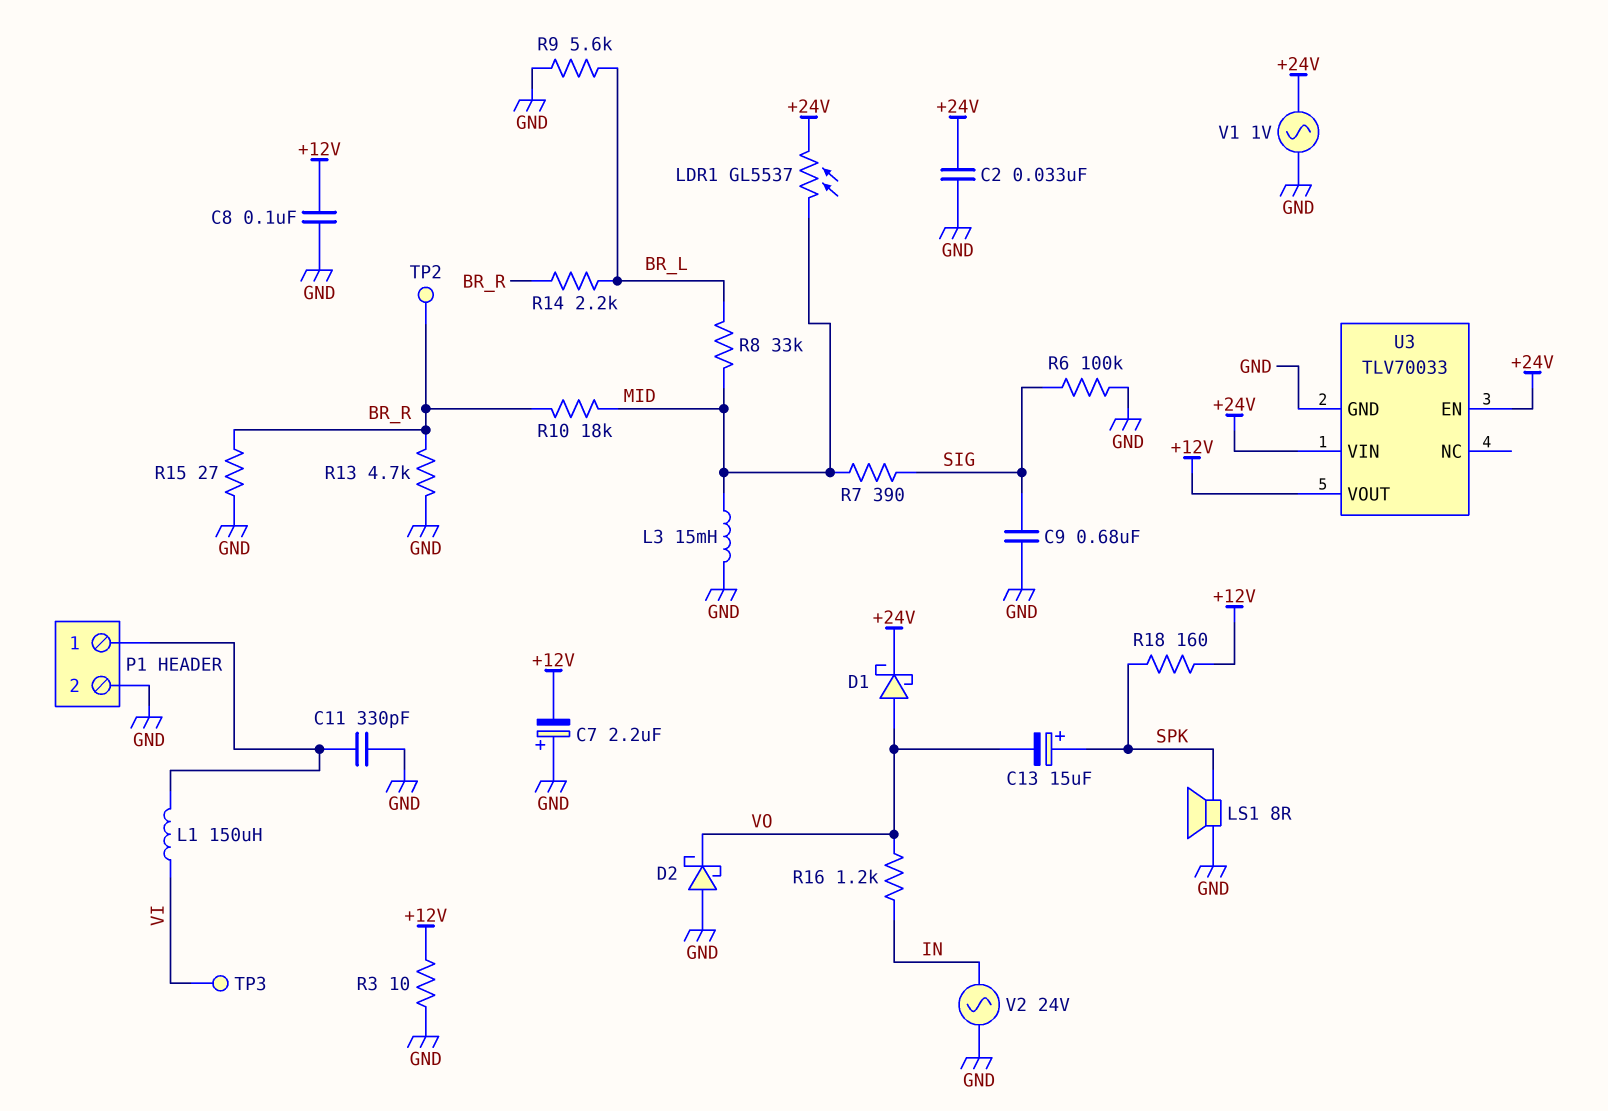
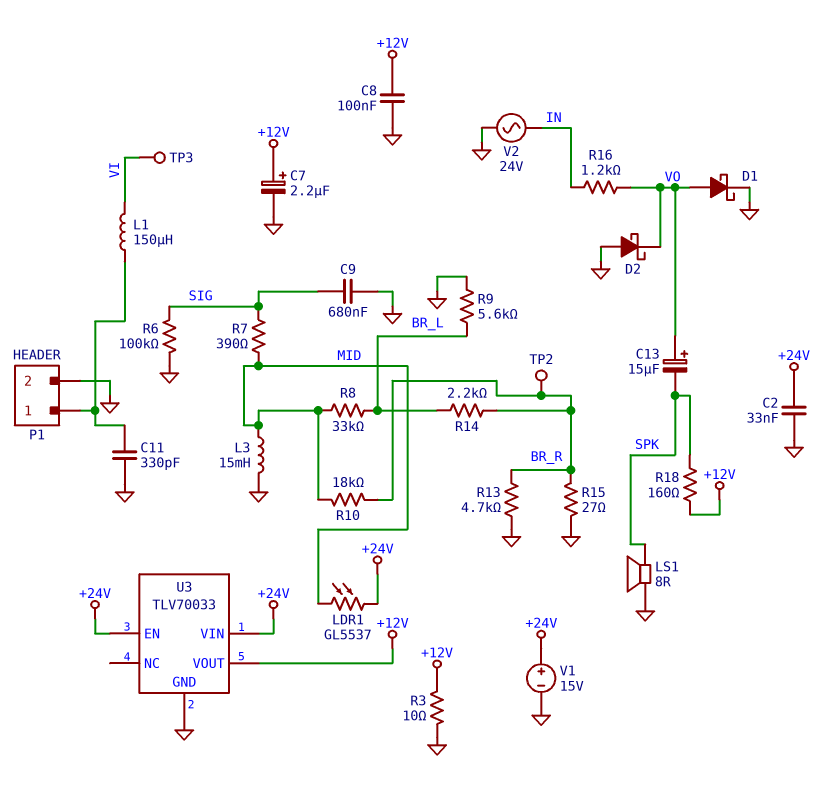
C7: 2.2uF (plus GND, minus +12V) -> 2.2uF (plus +12V, minus GND)
C13: 15uF (plus SPK, minus VO) -> 15uF (plus VO, minus SPK)
D1: schottky (A VO, K +24V) -> schottky (A VO, K GND)
V1: AC 1V (+24V, GND) -> 15V (plus +24V, minus GND)

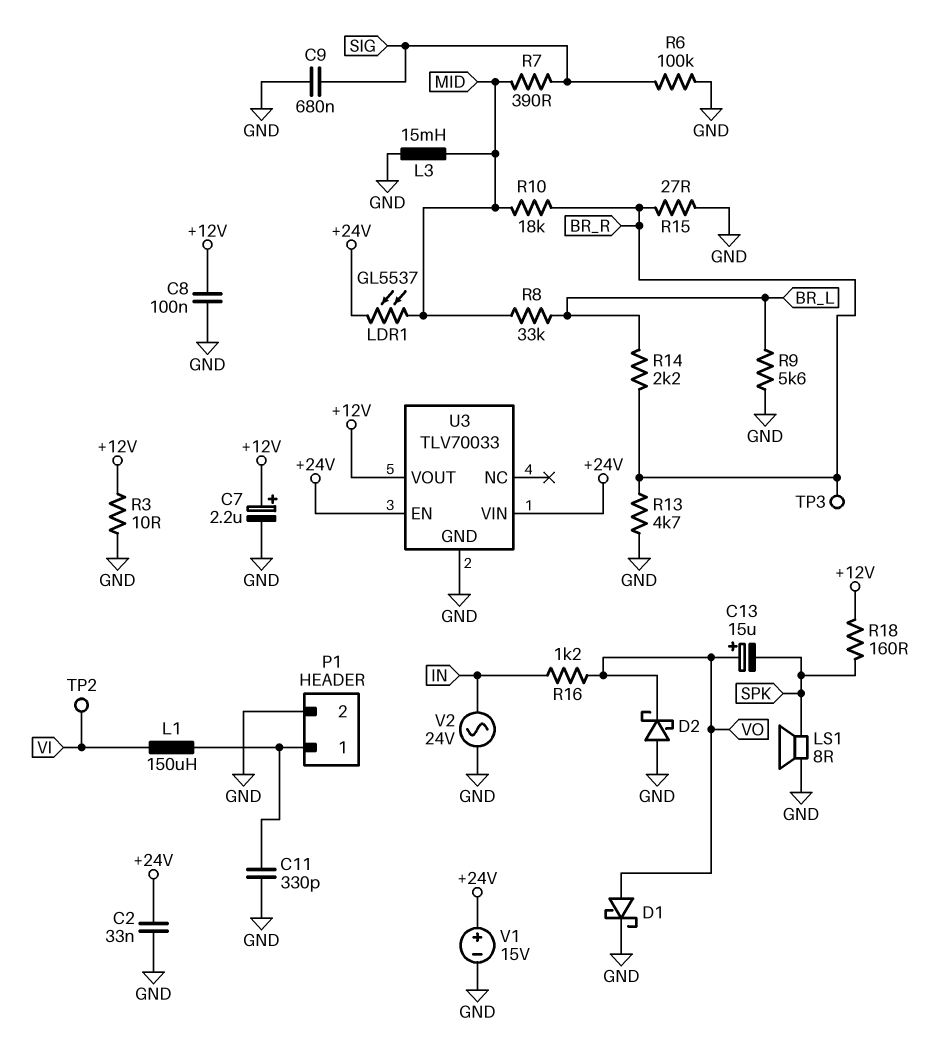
TP2: test point (BR_R) -> test point (VI)
TP3: test point (VI) -> test point (BR_R)

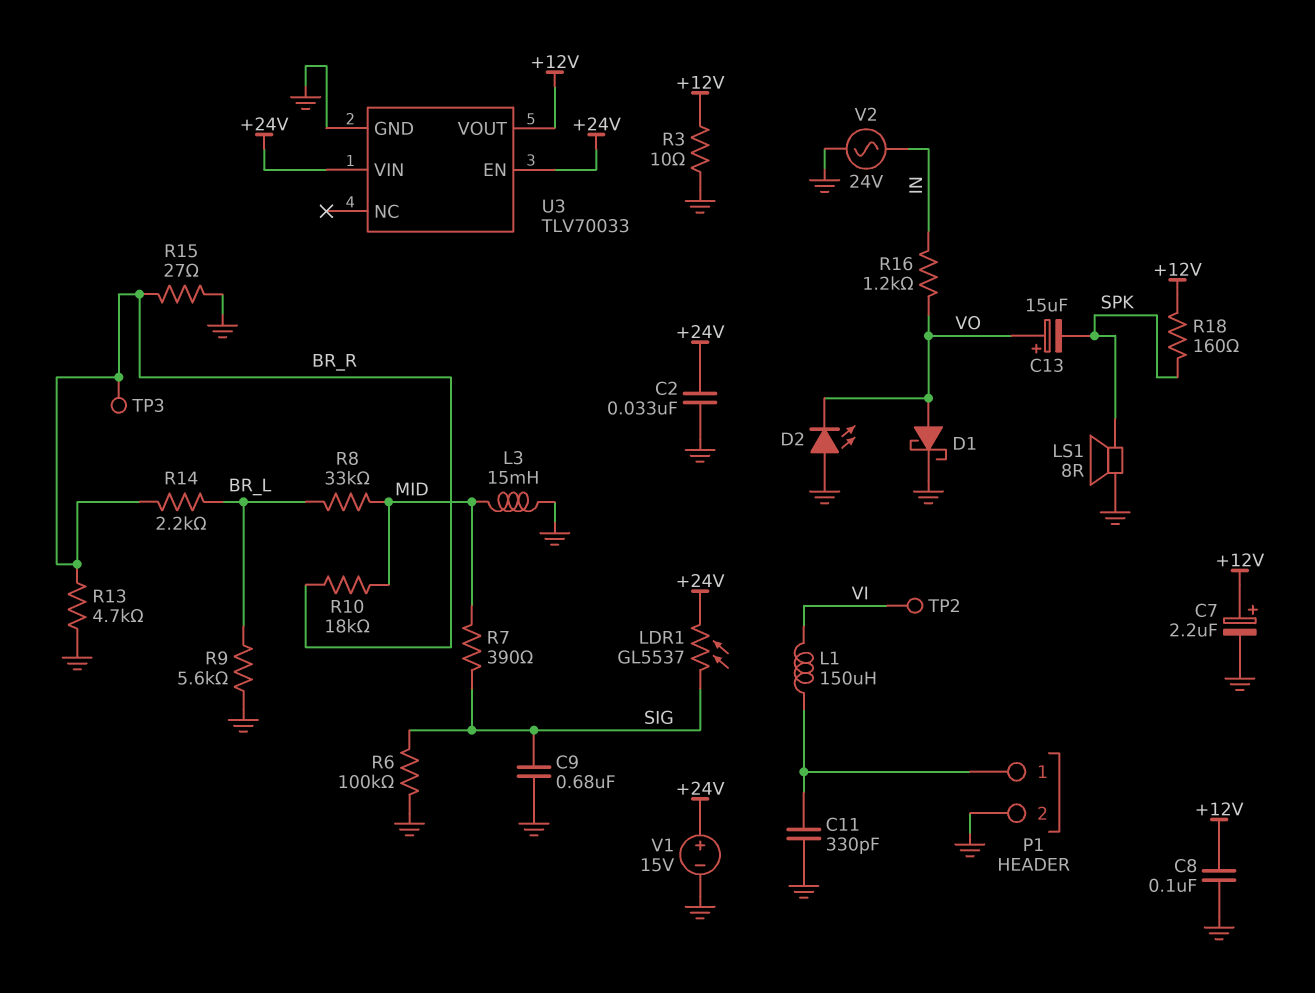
D2: schottky (A GND, K VO) -> LED (A GND, K VO)
LDR1: GL5537 (+24V, MID) -> GL5537 (+24V, SIG)

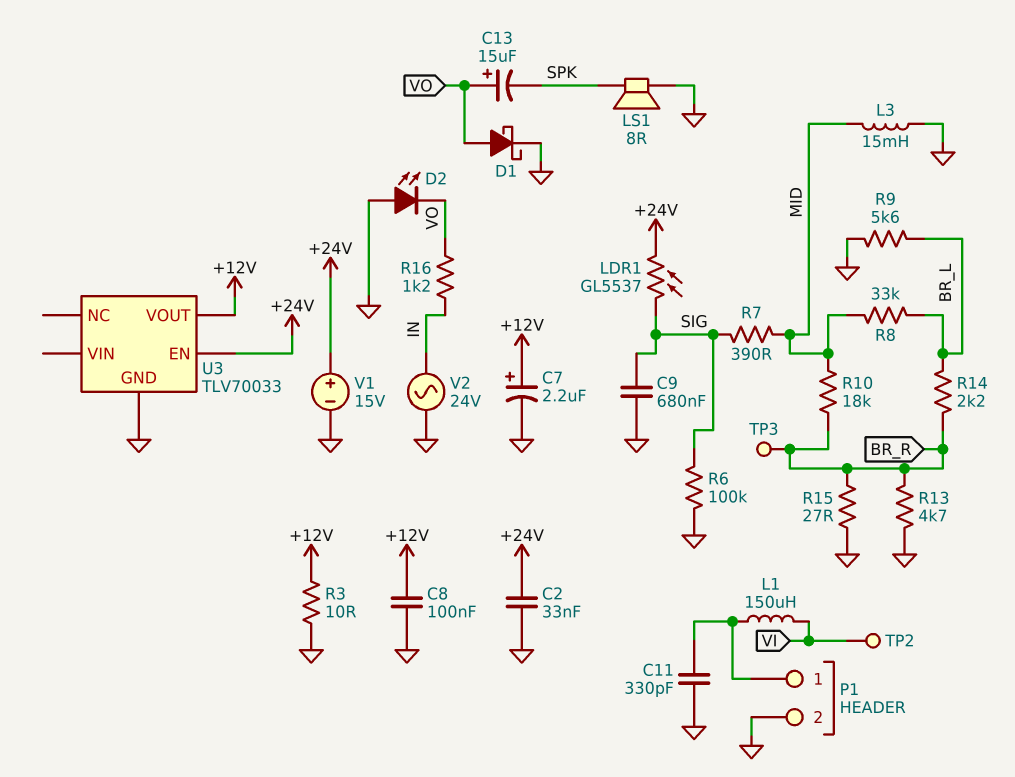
R18: 160 (+12V, SPK) -> none
U3 pin VIN: +24V -> none

